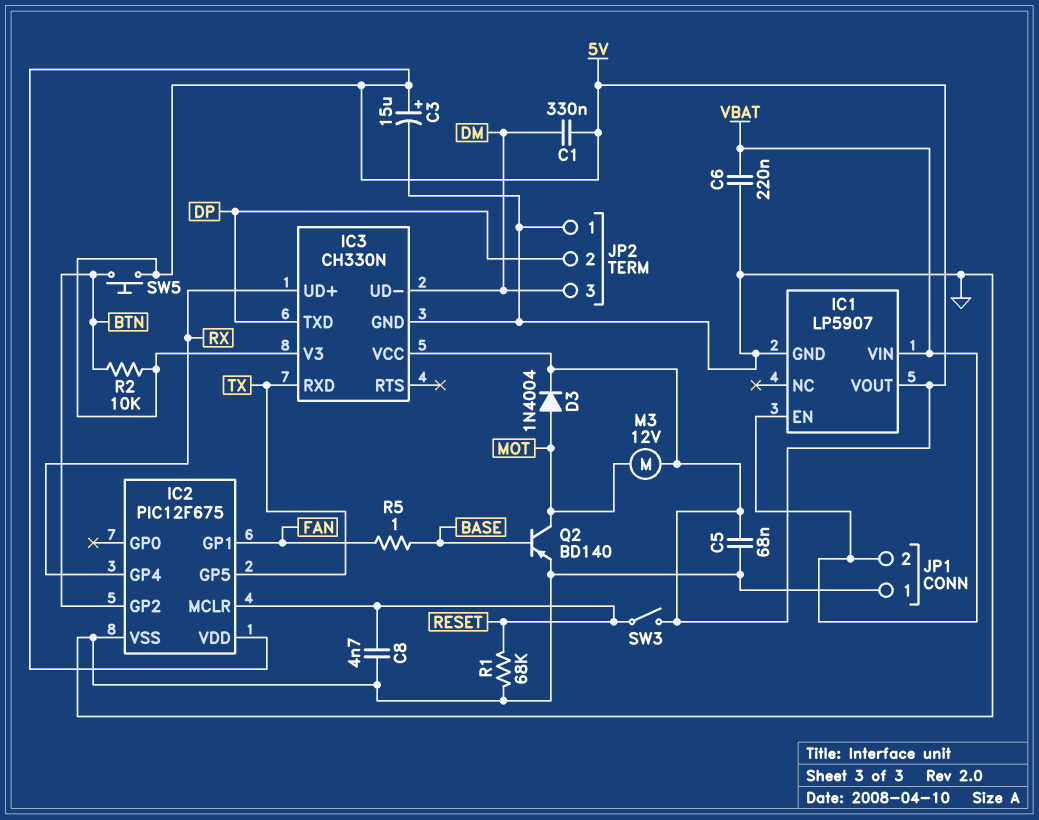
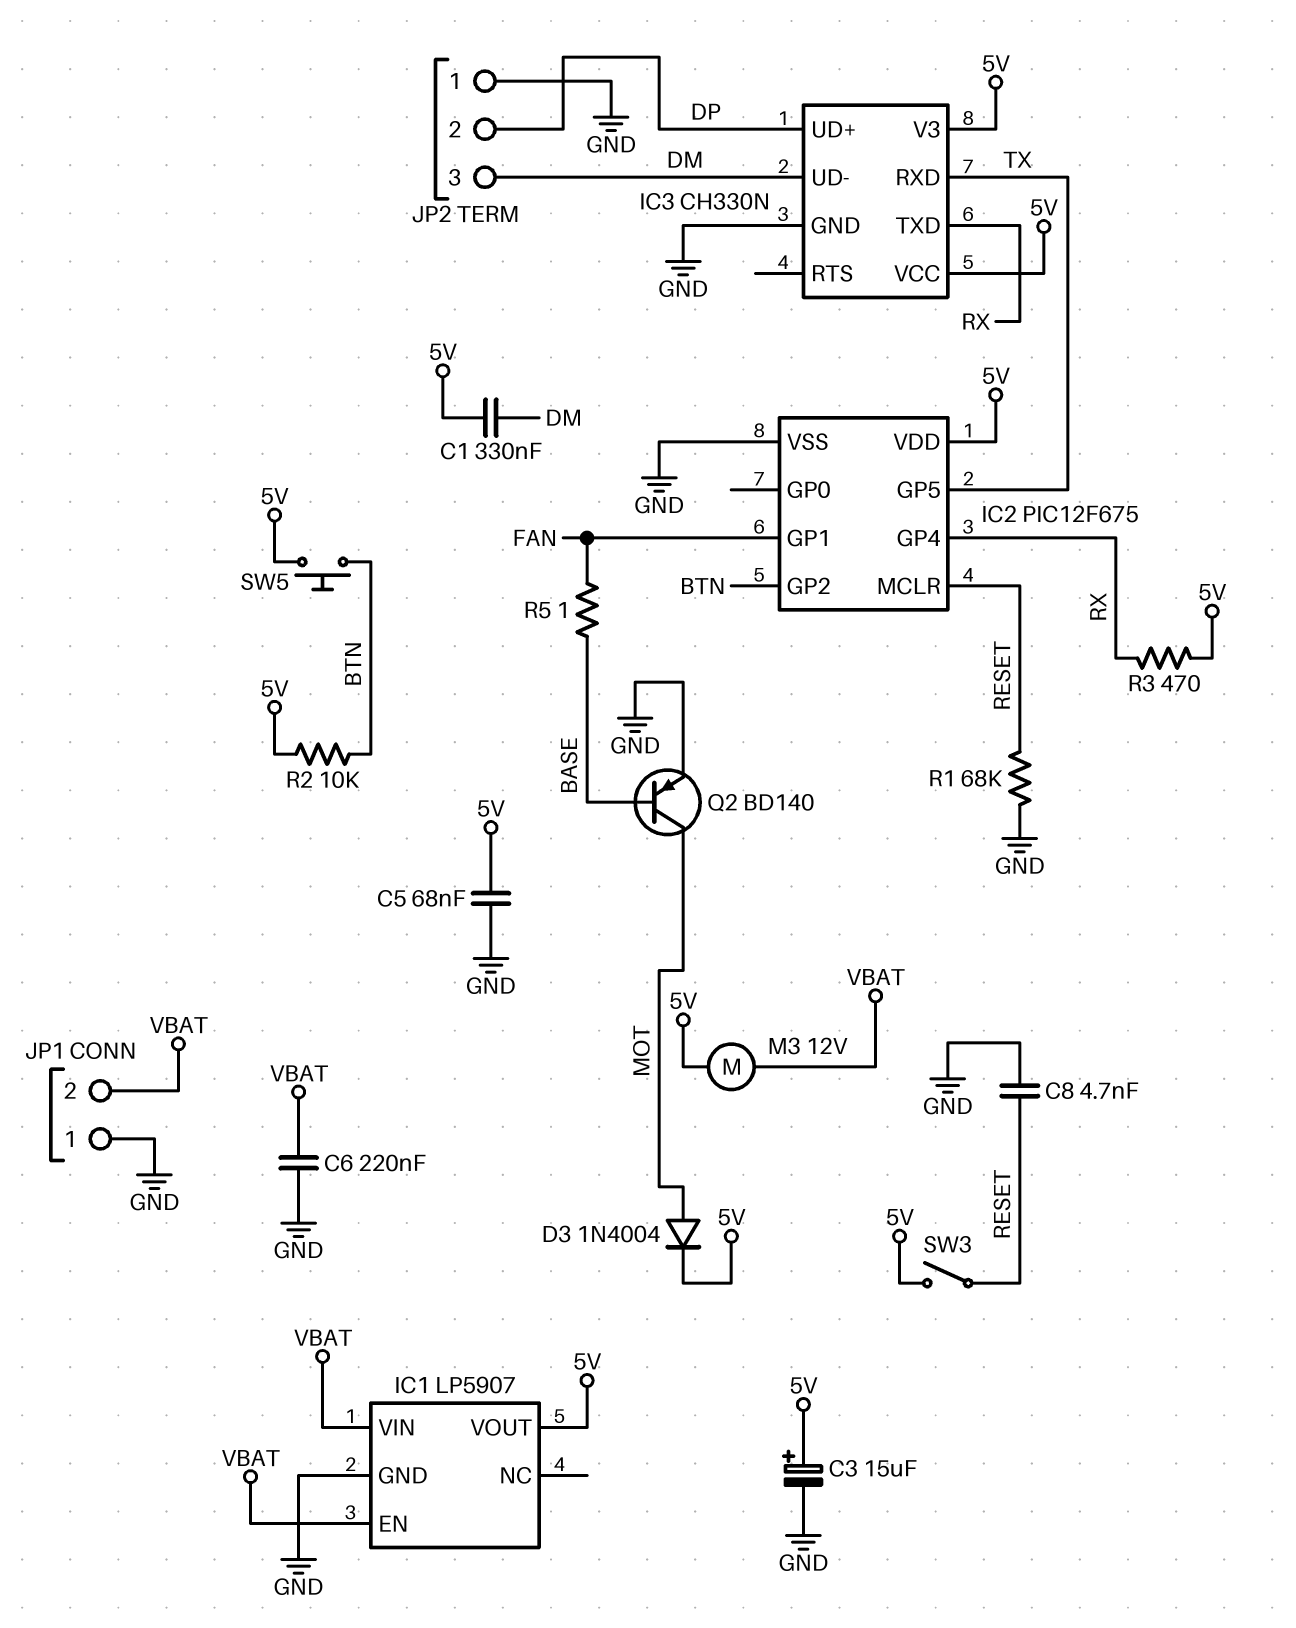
IC3 pin TXD: DP -> RX
IC3 pin UD+: RX -> DP
M3: motor 12V (5V, MOT) -> motor 12V (5V, VBAT)
R3: none -> 470 (5V, RX)

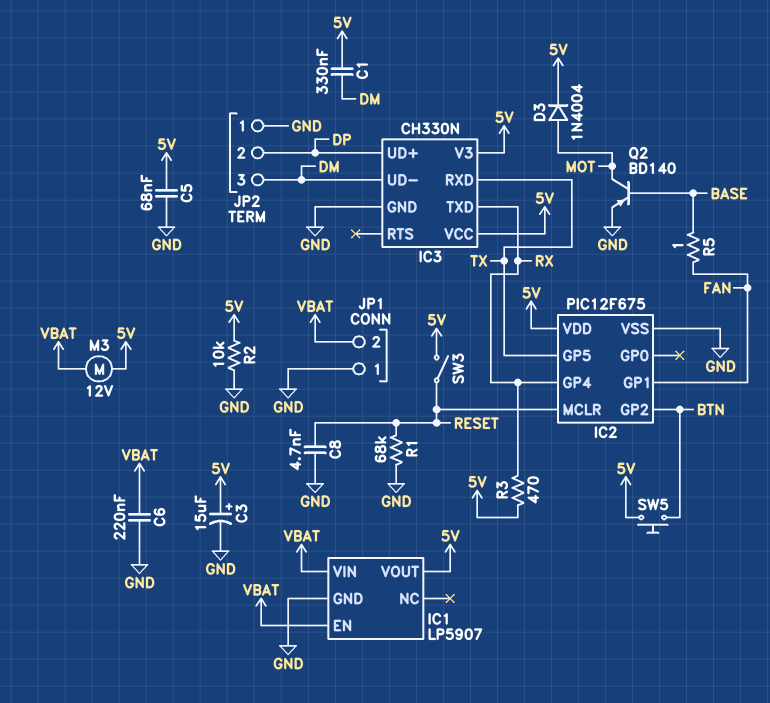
R2: 10k (5V, BTN) -> 10k (5V, GND)

